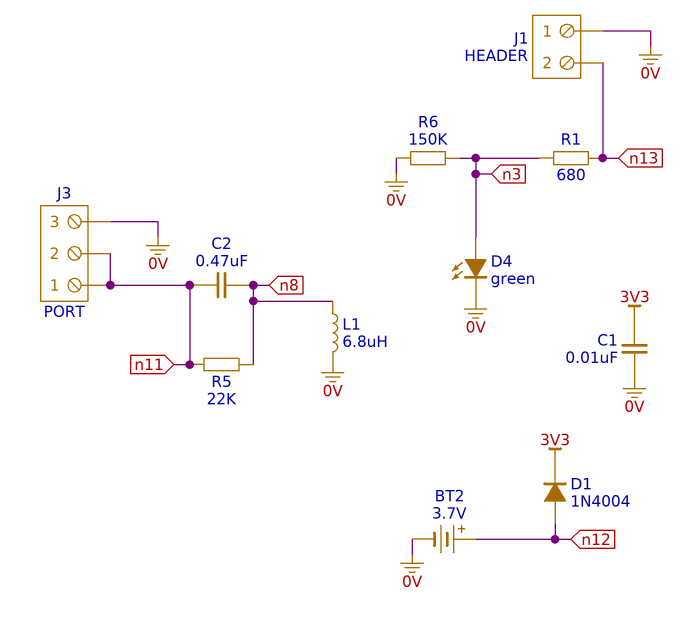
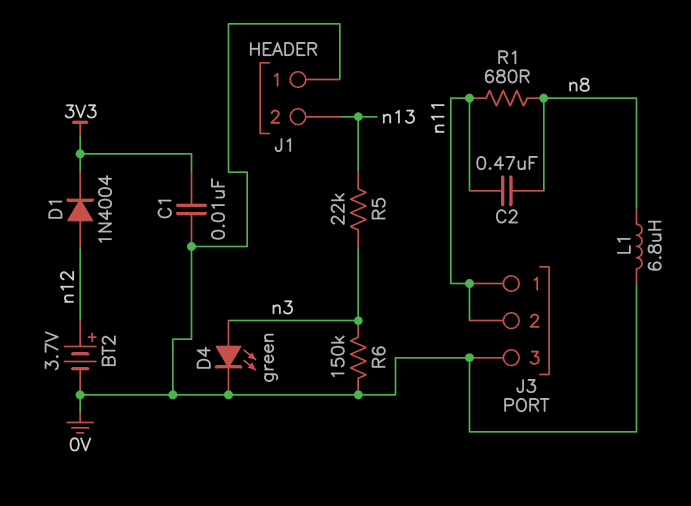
R1: 680 (n3, n13) -> 680 (n8, n11)
R5: 22k (n8, n11) -> 22k (n3, n13)

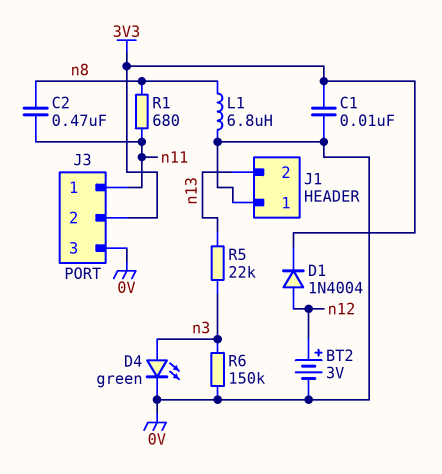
BT2: 3.7V (plus n12, minus 0V) -> 3V (plus n12, minus 0V)
J3 pin 2: n11 -> 3V3

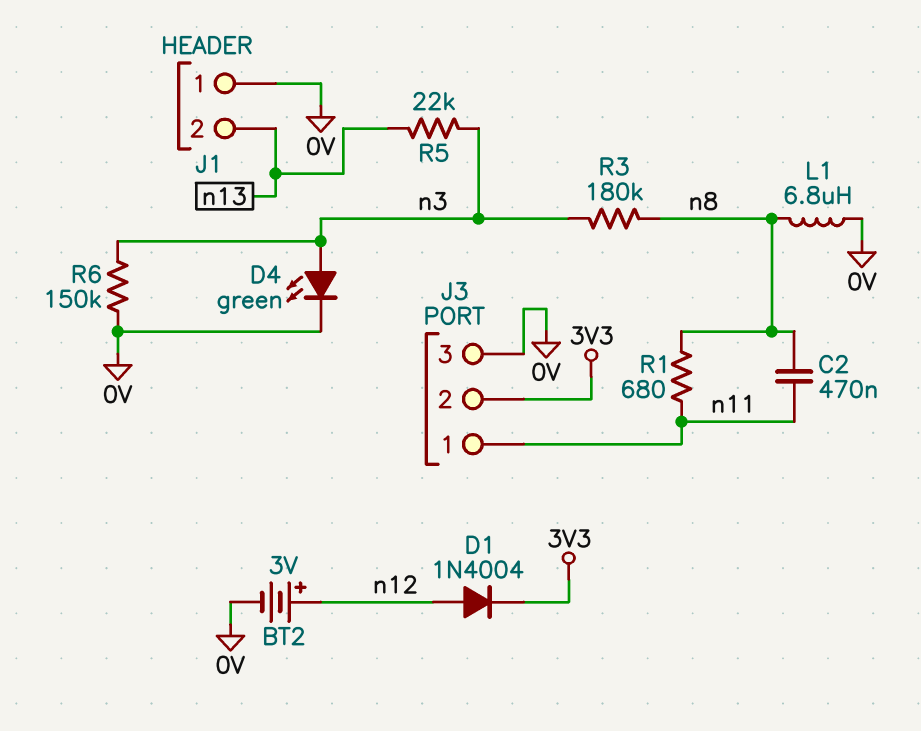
C1: 10nF (0V, 3V3) -> none
R3: none -> 180k (n3, n8)

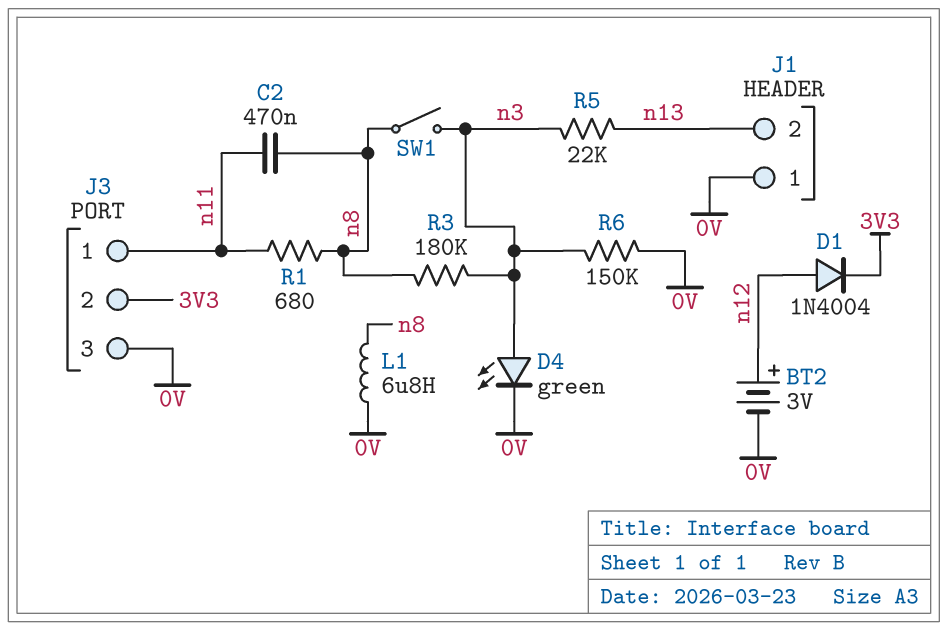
SW1: none -> switch (n3, n8)

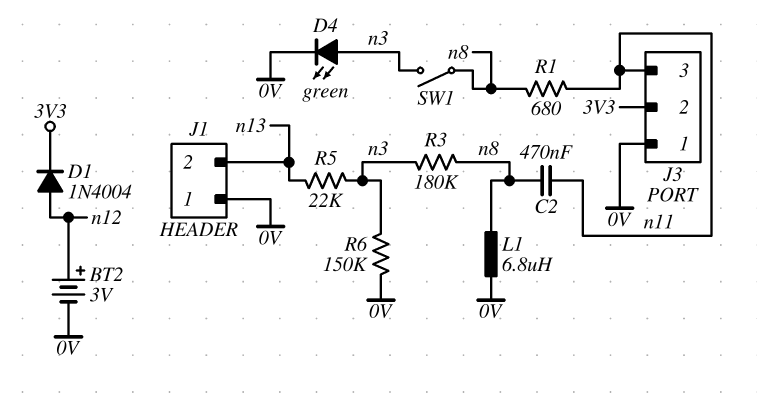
J3 pin 1: n11 -> 0V
J3 pin 3: 0V -> n11

